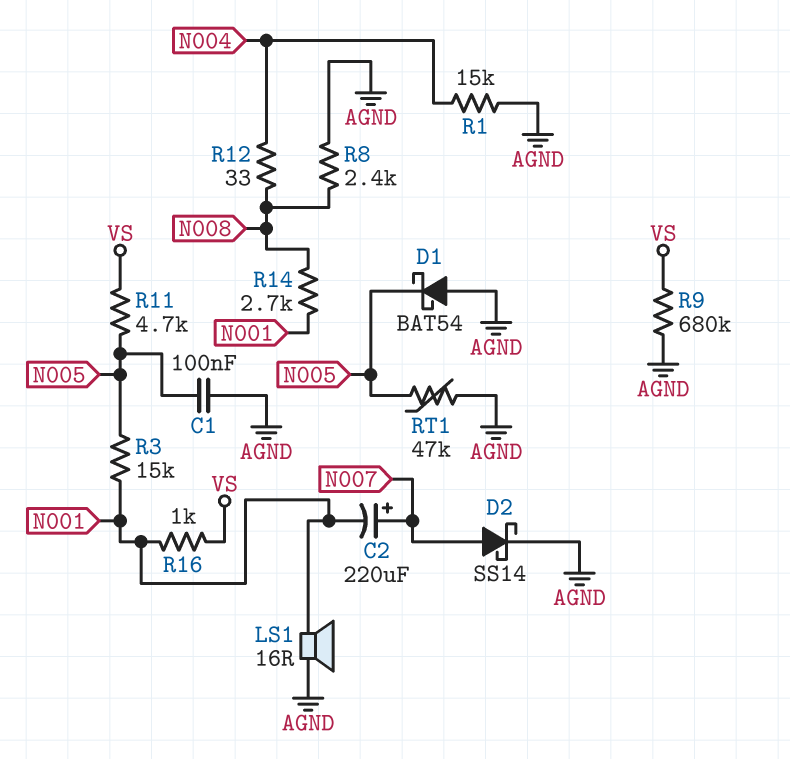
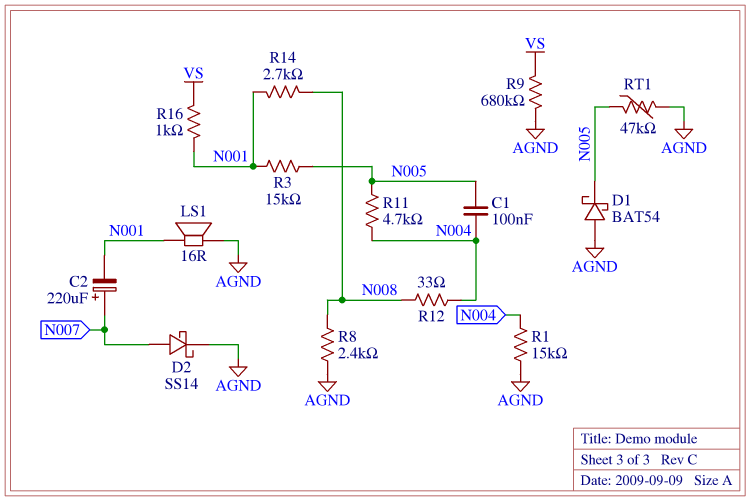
C1: 100nF (AGND, N005) -> 100nF (N004, N005)
R11: 4.7k (N005, VS) -> 4.7k (N004, N005)

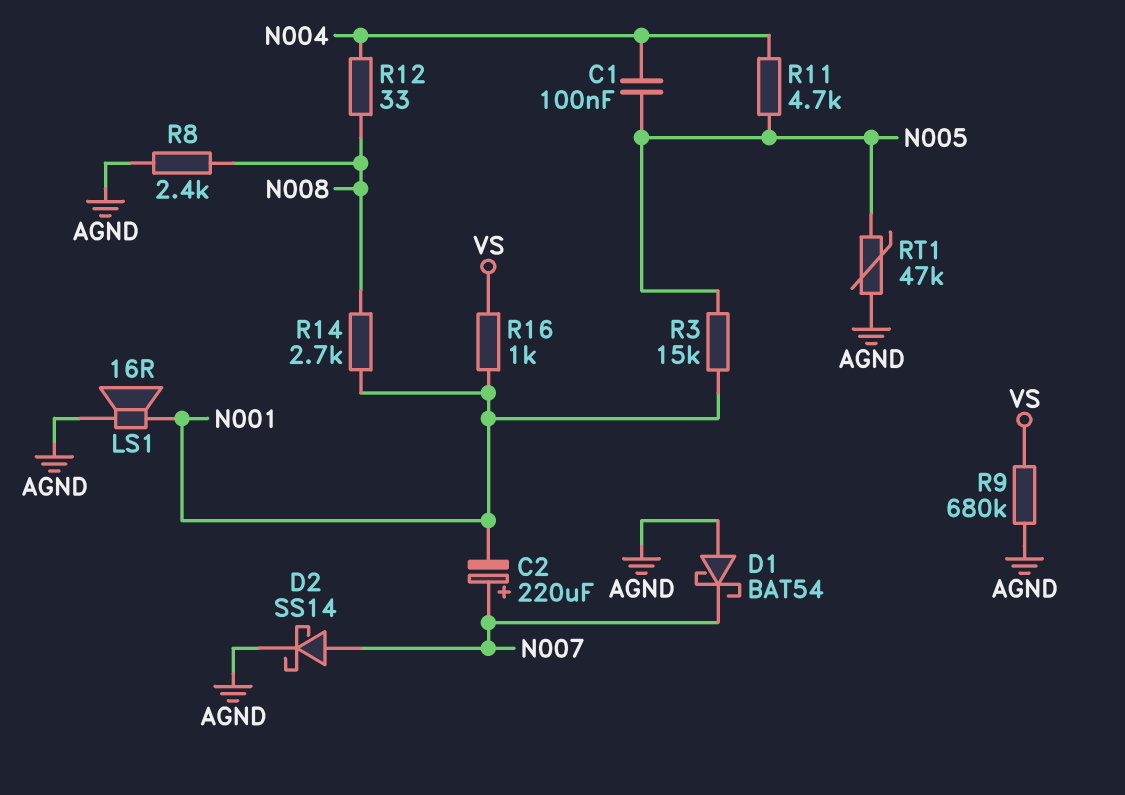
D1: schottky BAT54 (A AGND, K N005) -> schottky BAT54 (A AGND, K N007)
R1: 15k (AGND, N004) -> none

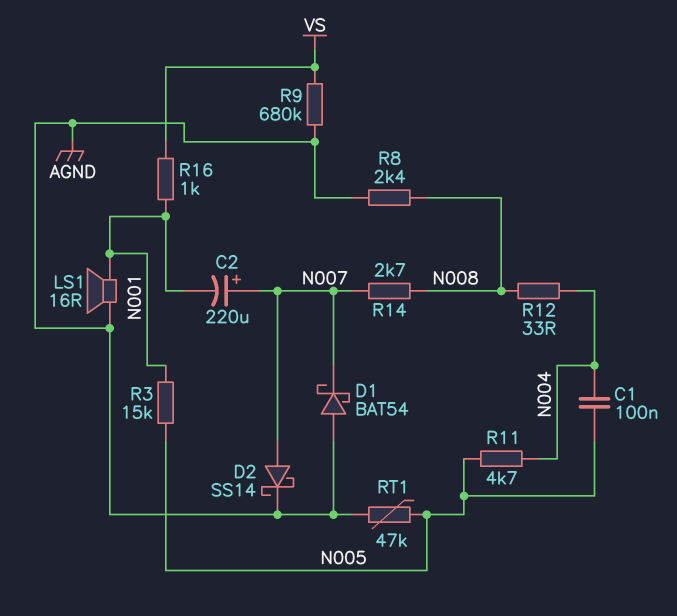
R14: 2.7k (N001, N008) -> 2.7k (N007, N008)

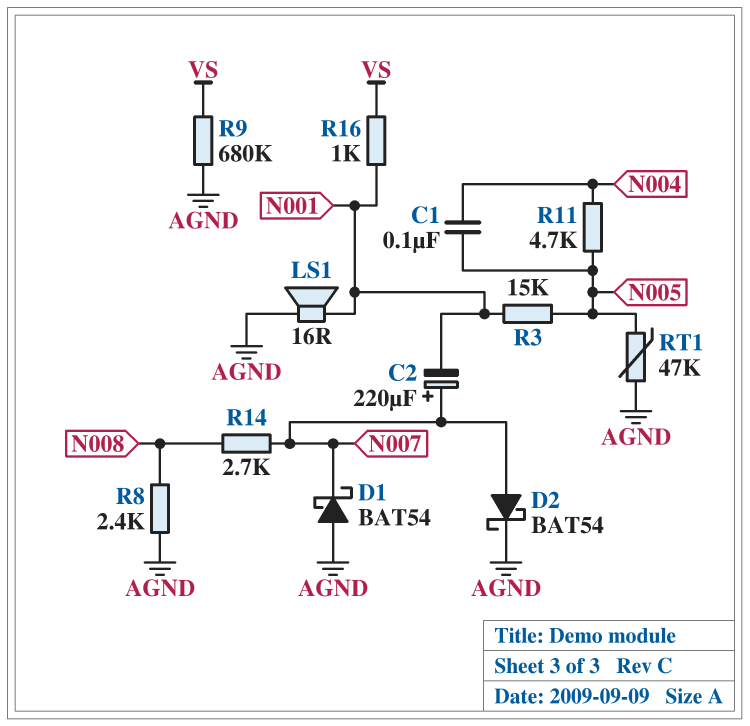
D2: schottky SS14 (A N007, K AGND) -> schottky BAT54 (A N007, K AGND)
R12: 33 (N004, N008) -> none

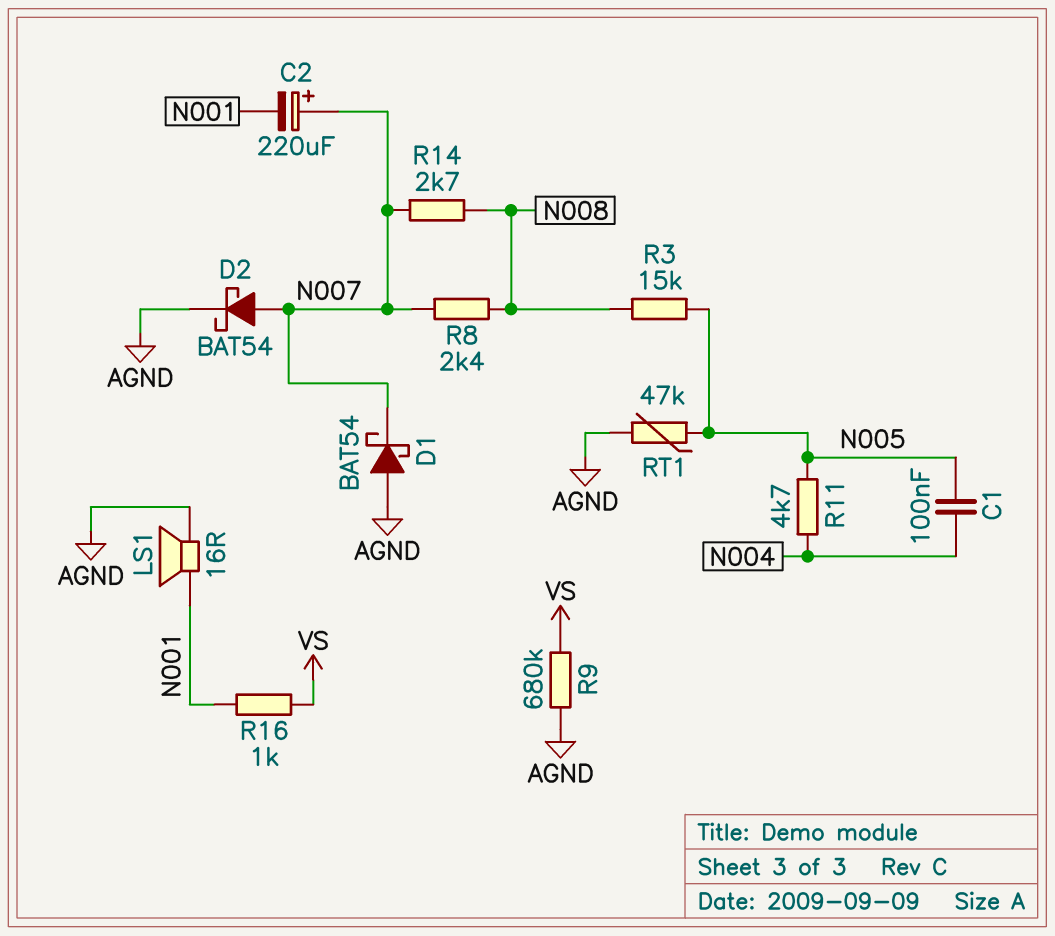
R3: 15k (N001, N005) -> 15k (N005, N008)
R8: 2.4k (AGND, N008) -> 2.4k (N007, N008)

